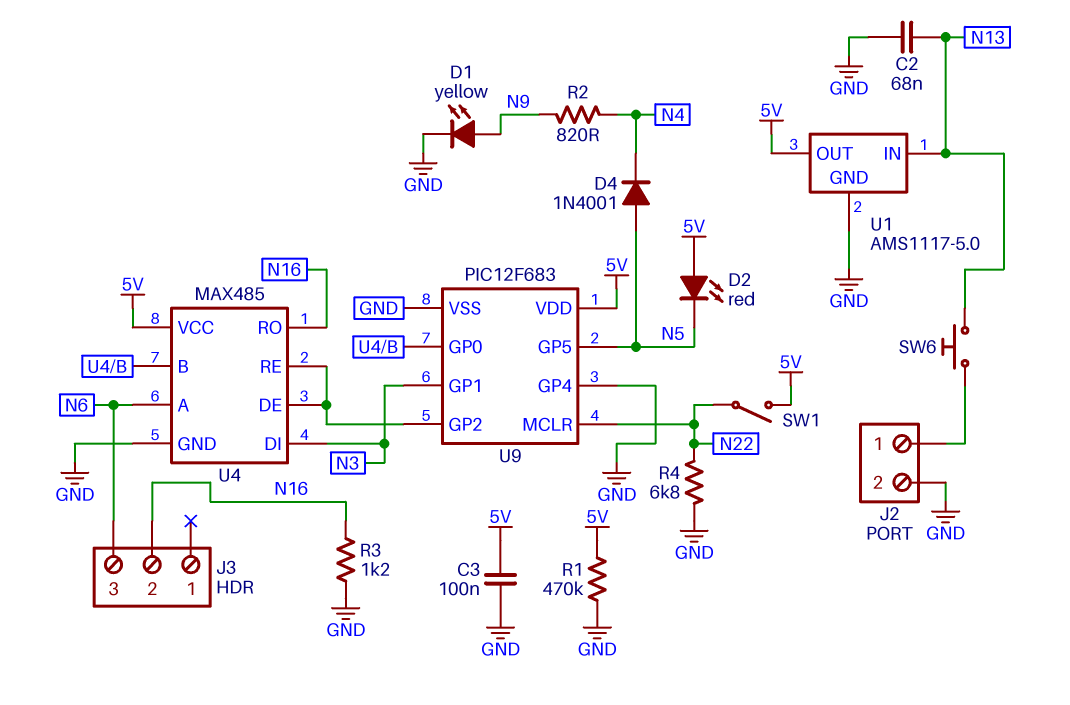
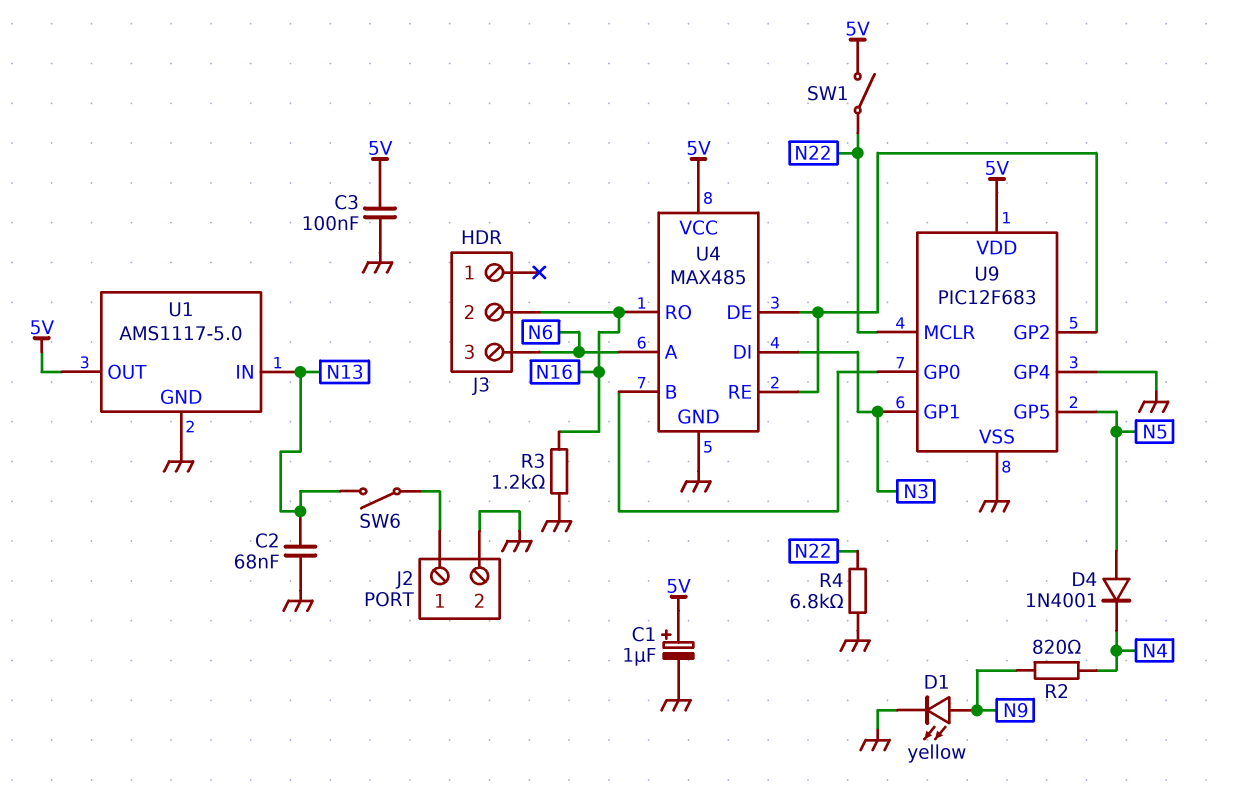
C1: none -> 1uF (plus 5V, minus GND)
D2: LED red (A 5V, K N5) -> none
R1: 470k (5V, GND) -> none
SW6: button (J2/1, N13) -> switch (J2/1, N13)

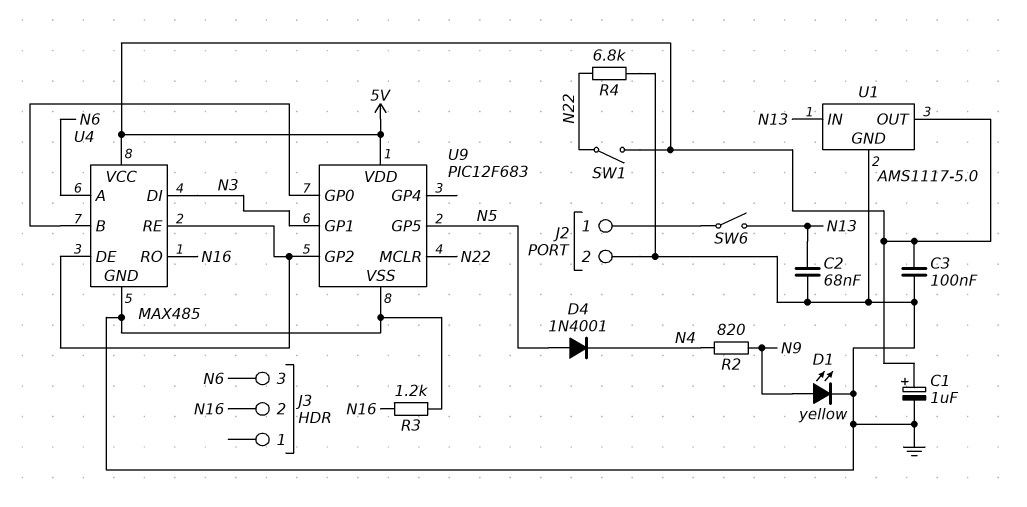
U9 pin GP4: GND -> none

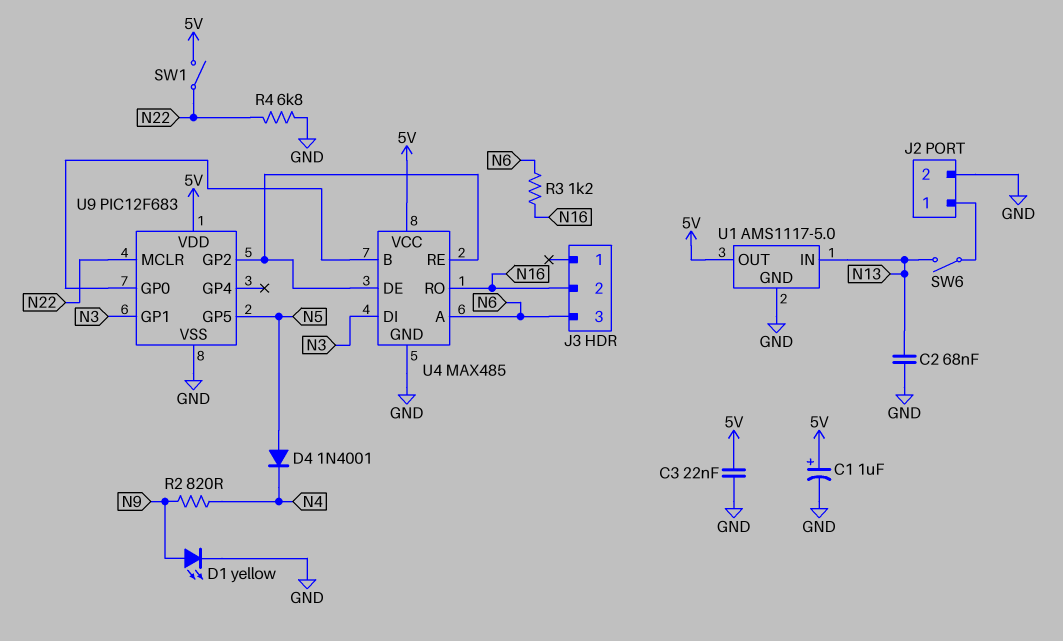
C3: 100nF (5V, GND) -> 22nF (5V, GND)
R3: 1.2k (GND, N16) -> 1.2k (N6, N16)

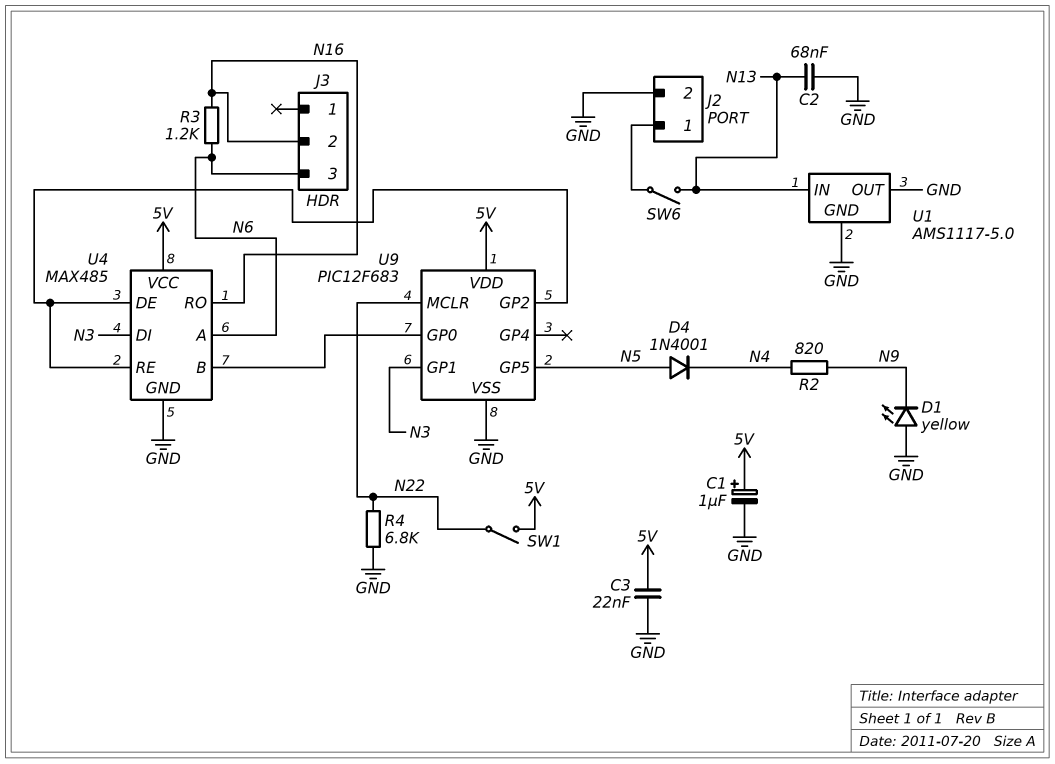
D1: LED yellow (A N9, K GND) -> LED yellow (A GND, K N9)
U1 pin OUT: 5V -> GND

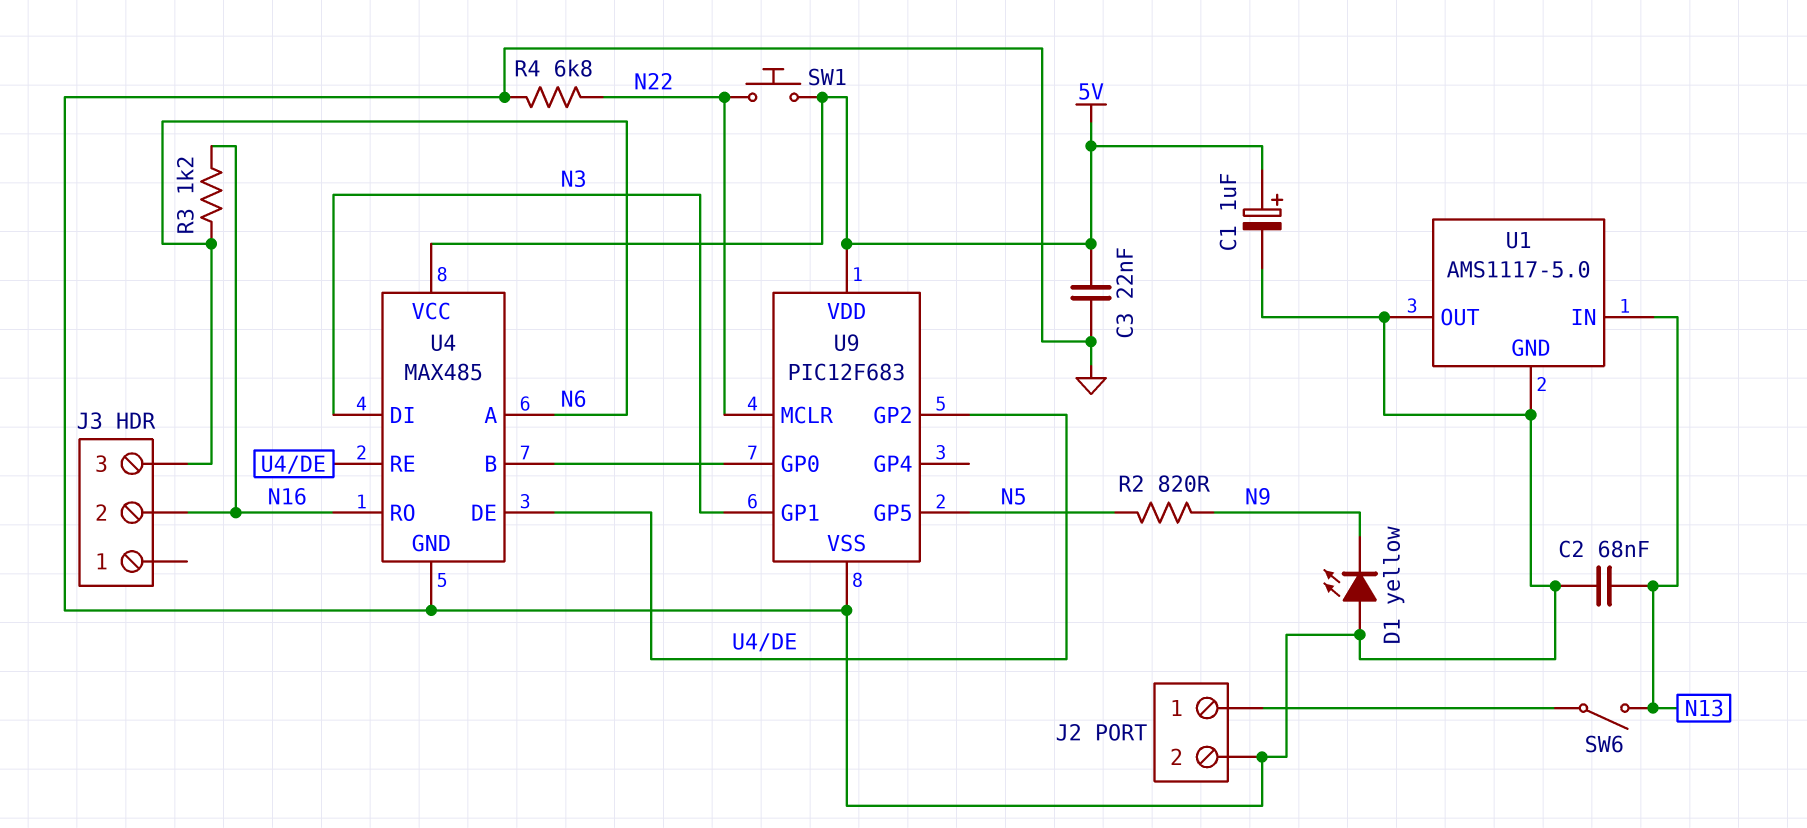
D4: diode 1N4001 (A N5, K N4) -> none
R2: 820 (N4, N9) -> 820 (N5, N9)
SW1: switch (5V, N22) -> button (5V, N22)

